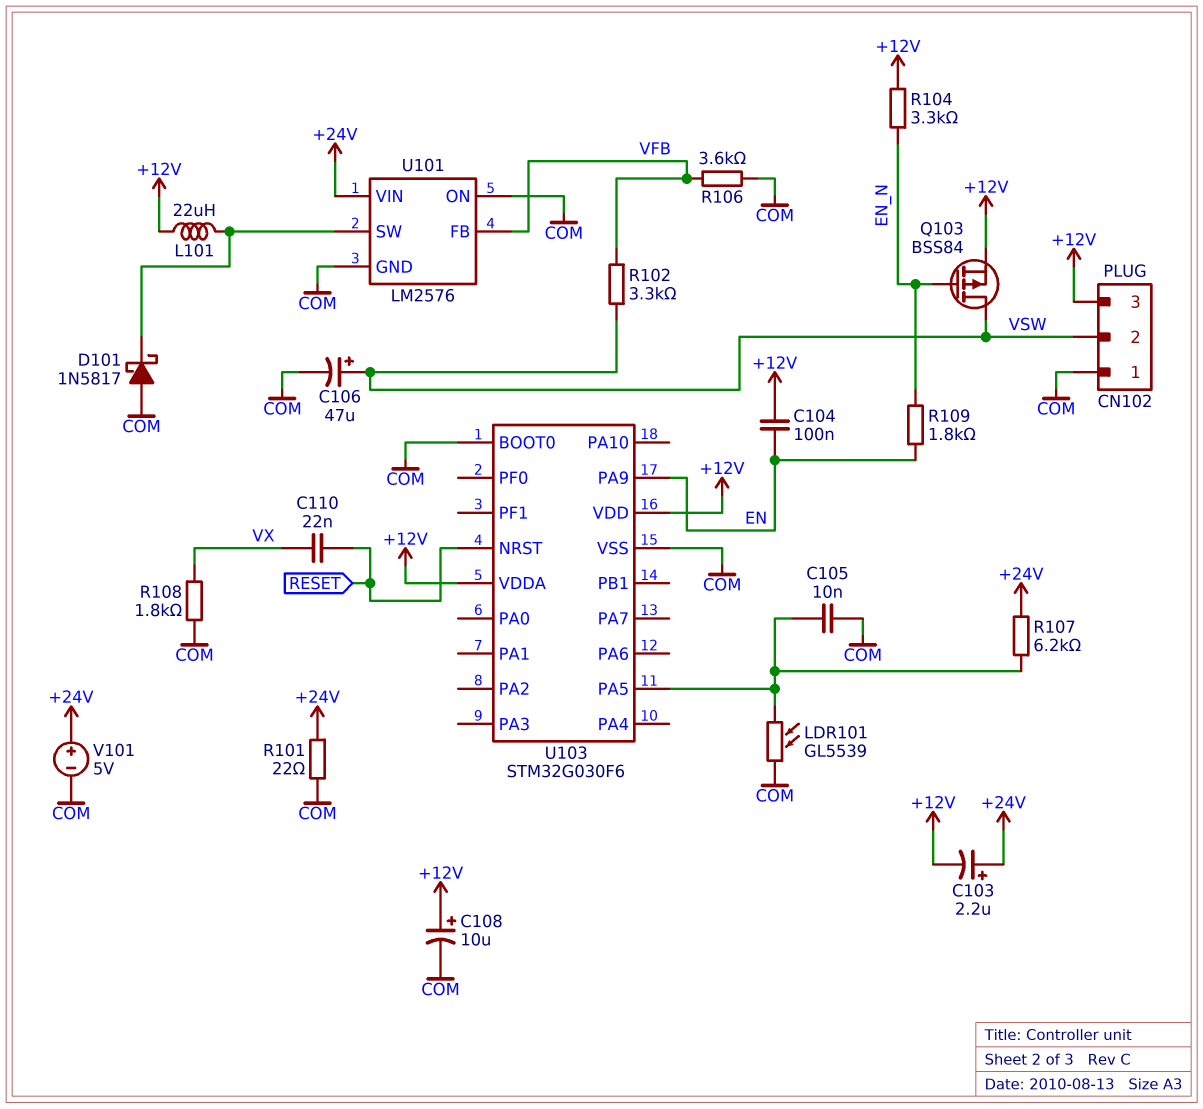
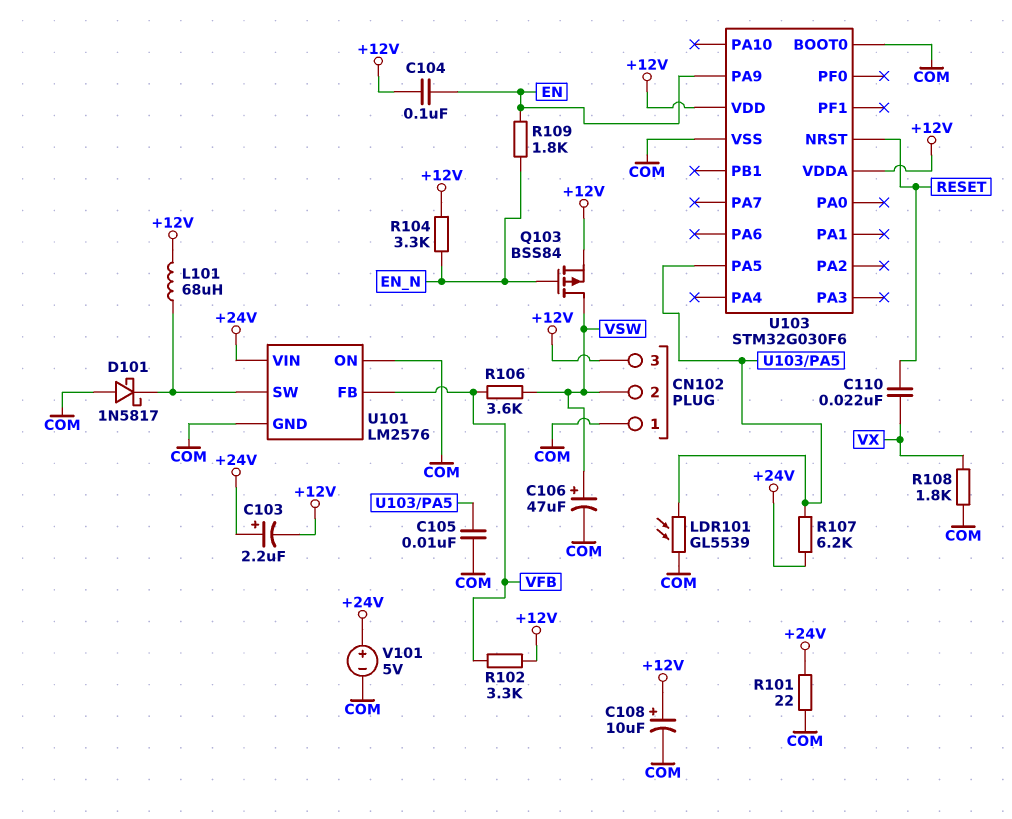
L101: 22uH (+12V, U101/SW) -> 68uH (+12V, U101/SW)
R102: 3.3k (VFB, VSW) -> 3.3k (+12V, VFB)
R106: 3.6k (COM, VFB) -> 3.6k (VFB, VSW)

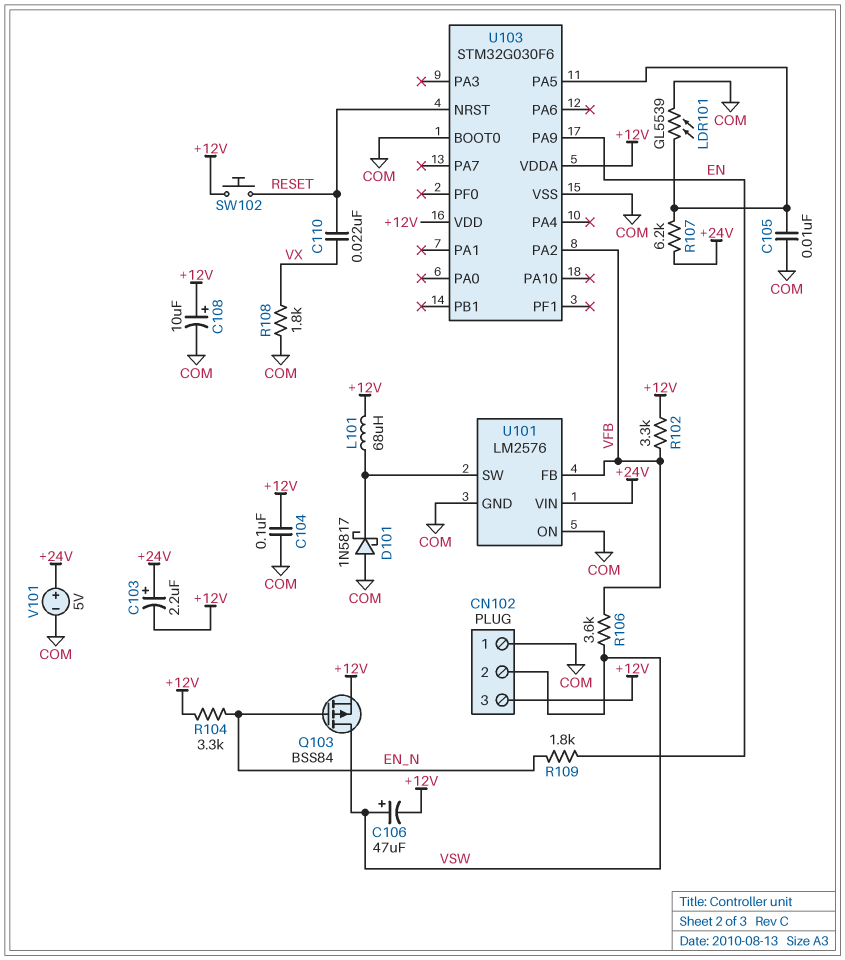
C104: 100nF (+12V, EN) -> 100nF (+12V, COM)
C106: 47uF (plus VSW, minus COM) -> 47uF (plus VSW, minus +12V)
R101: 22 (+24V, COM) -> none
SW102: none -> button (+12V, RESET)
U103 pin PA2: none -> VFB

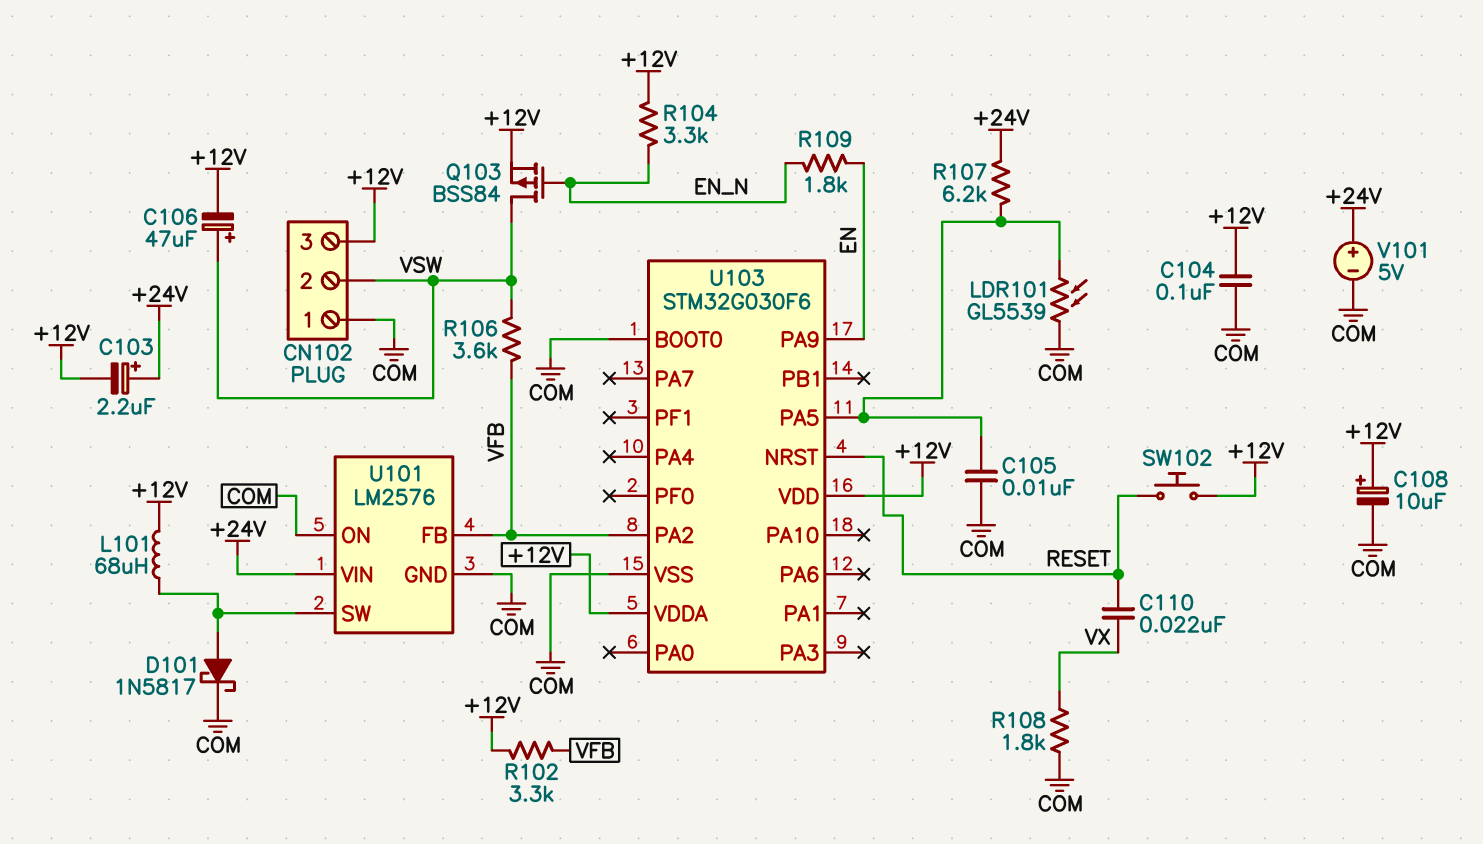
D101: schottky 1N5817 (A COM, K U101/SW) -> schottky 1N5817 (A U101/SW, K COM)

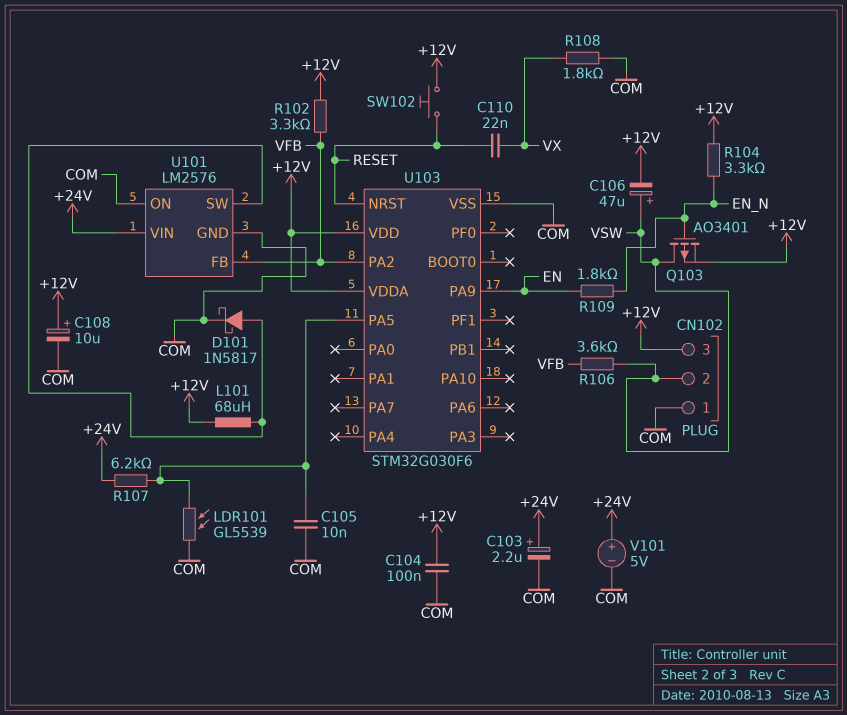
C103: 2.2uF (plus +24V, minus +12V) -> 2.2uF (plus +24V, minus COM)
Q103: PMOS BSS84 (G EN_N, D VSW, S +12V) -> PMOS AO3401 (G EN_N, D VSW, S +12V)
U103 pin BOOT0: COM -> none

